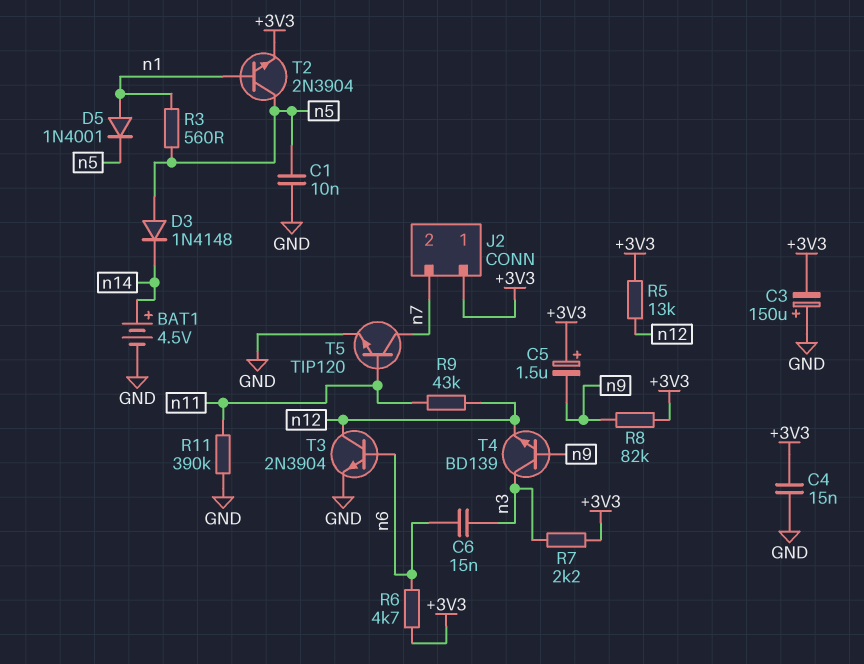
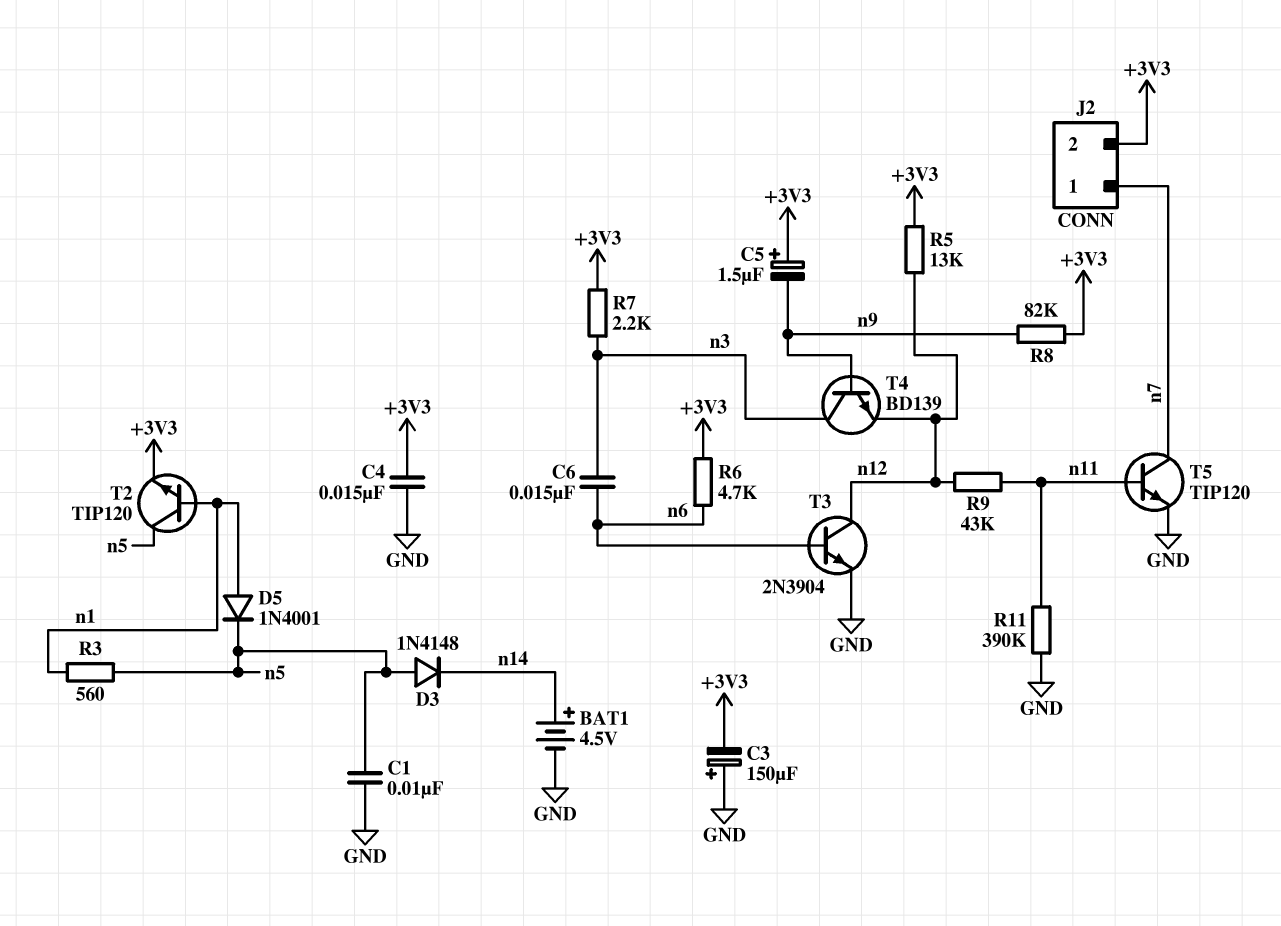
J2 pin 1: +3V3 -> n7
J2 pin 2: n7 -> +3V3
T2: NPN 2N3904 (B n1, C n5, E +3V3) -> NPN TIP120 (B n1, C n5, E +3V3)

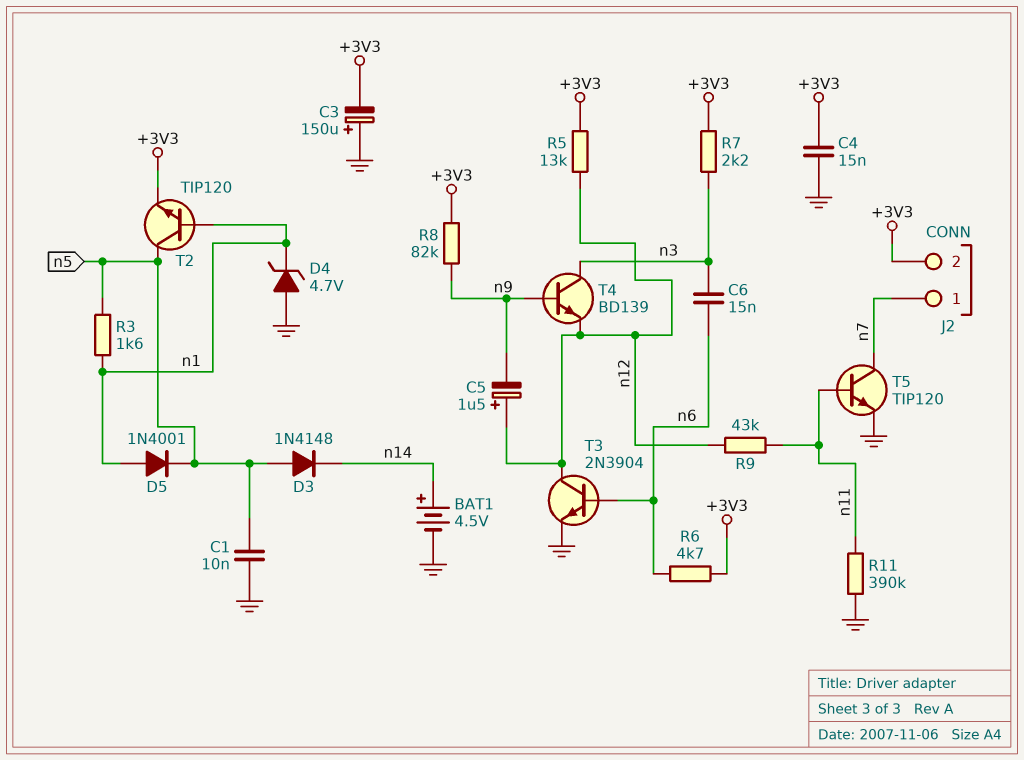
C5: 1.5uF (plus +3V3, minus n9) -> 1.5uF (plus n12, minus n9)
D4: none -> zener 4.7V (A GND, K n1)
R3: 560 (n1, n5) -> 1.6k (n1, n5)

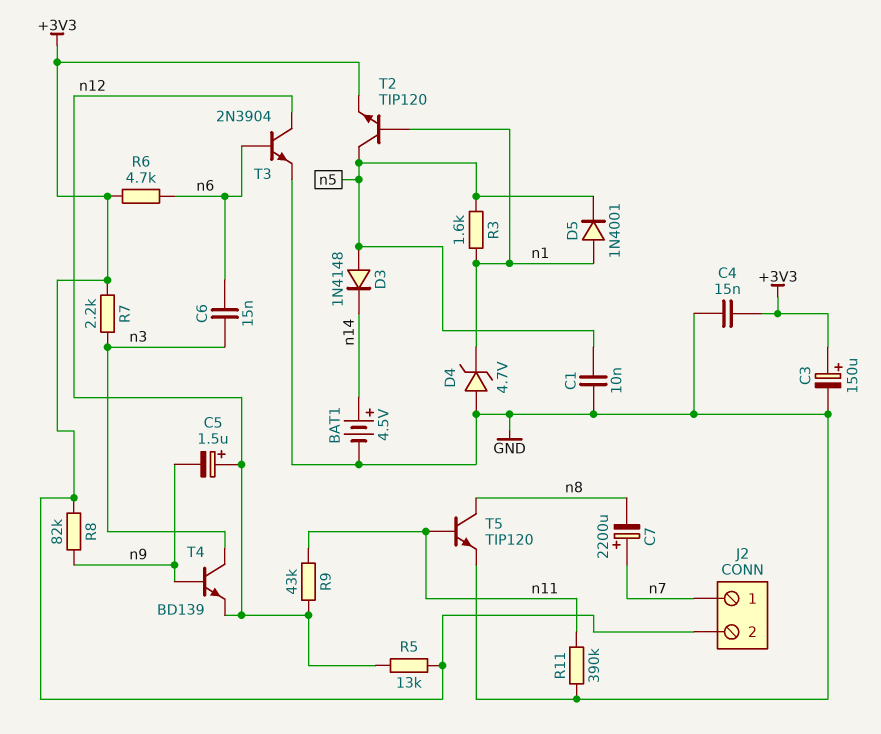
C3: 150uF (plus GND, minus +3V3) -> 150uF (plus +3V3, minus GND)
C7: none -> 2200uF (plus n7, minus n8)
T5: NPN TIP120 (B n11, C n7, E GND) -> NPN TIP120 (B n11, C n8, E GND)

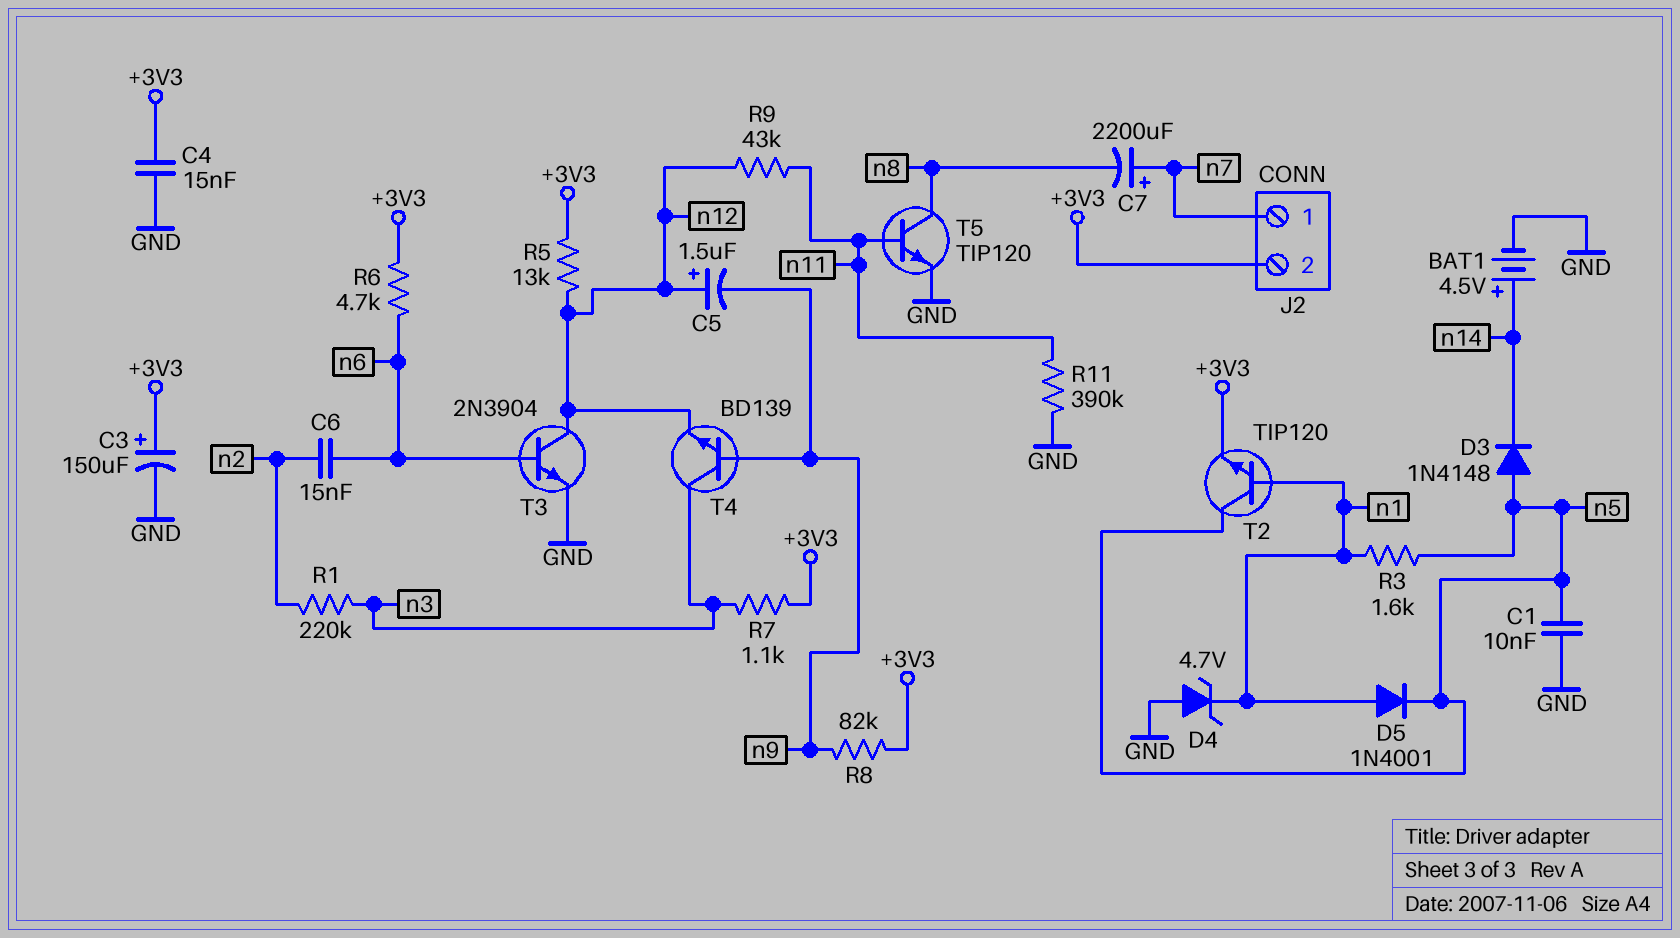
C6: 15nF (n3, n6) -> 15nF (n2, n6)
R1: none -> 220k (n2, n3)
R7: 2.2k (+3V3, n3) -> 1.1k (+3V3, n3)

